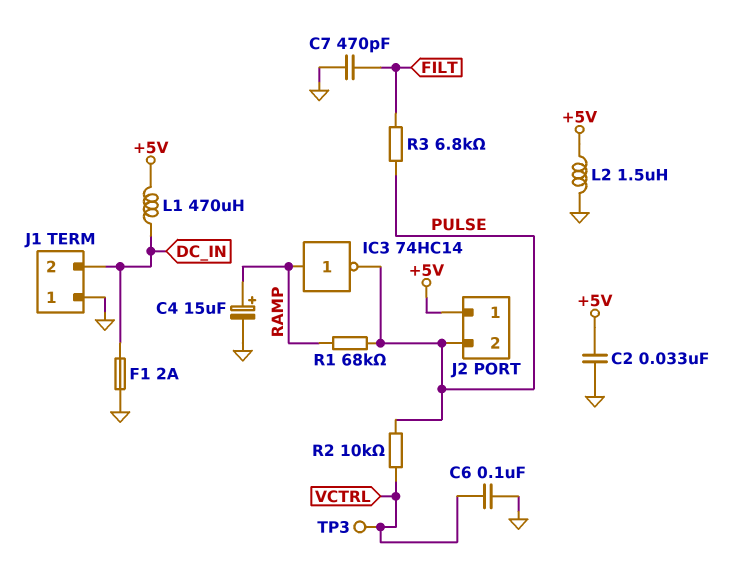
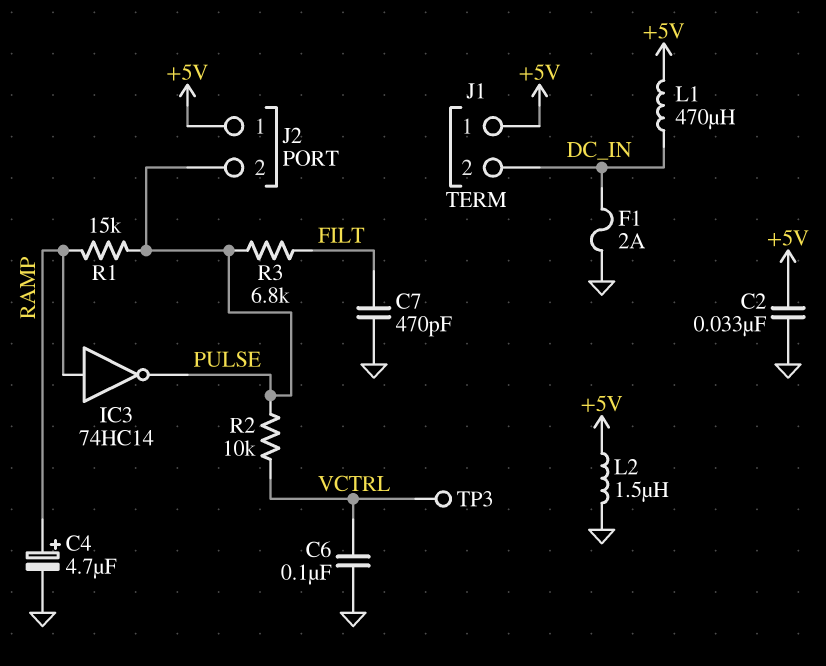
C4: 15uF (plus RAMP, minus GND) -> 4.7uF (plus RAMP, minus GND)
J1 pin 1: GND -> +5V
R1: 68k (PULSE, RAMP) -> 15k (PULSE, RAMP)

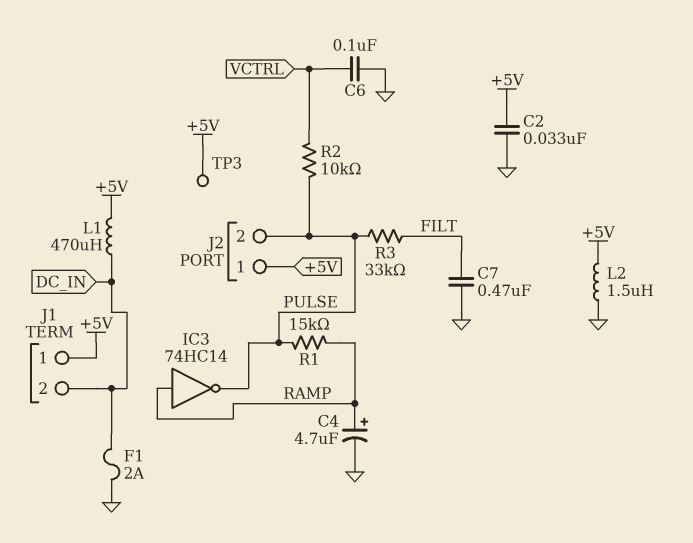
C7: 470pF (FILT, GND) -> 470nF (FILT, GND)
R3: 6.8k (FILT, PULSE) -> 33k (FILT, PULSE)
TP3: test point (VCTRL) -> test point (+5V)

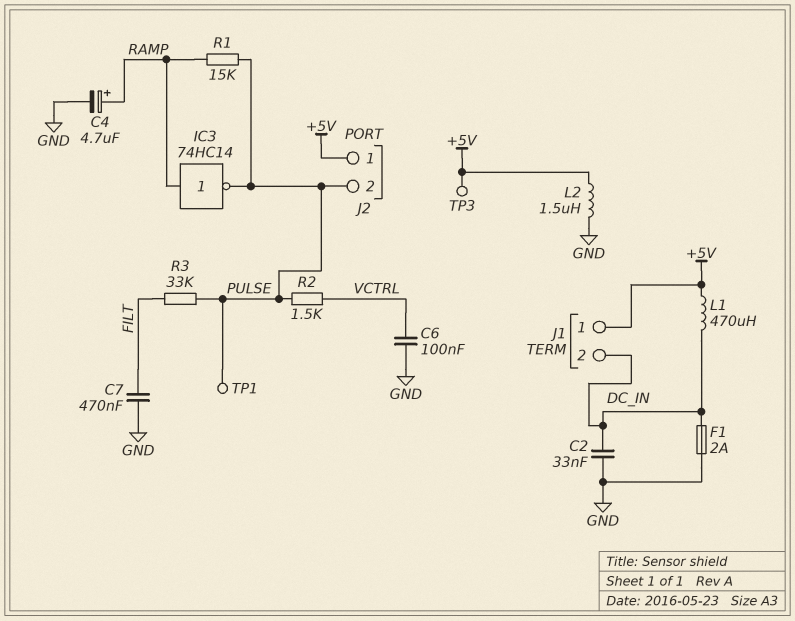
C2: 33nF (+5V, GND) -> 33nF (DC_IN, GND)
R2: 10k (PULSE, VCTRL) -> 1.5k (PULSE, VCTRL)
TP1: none -> test point (PULSE)

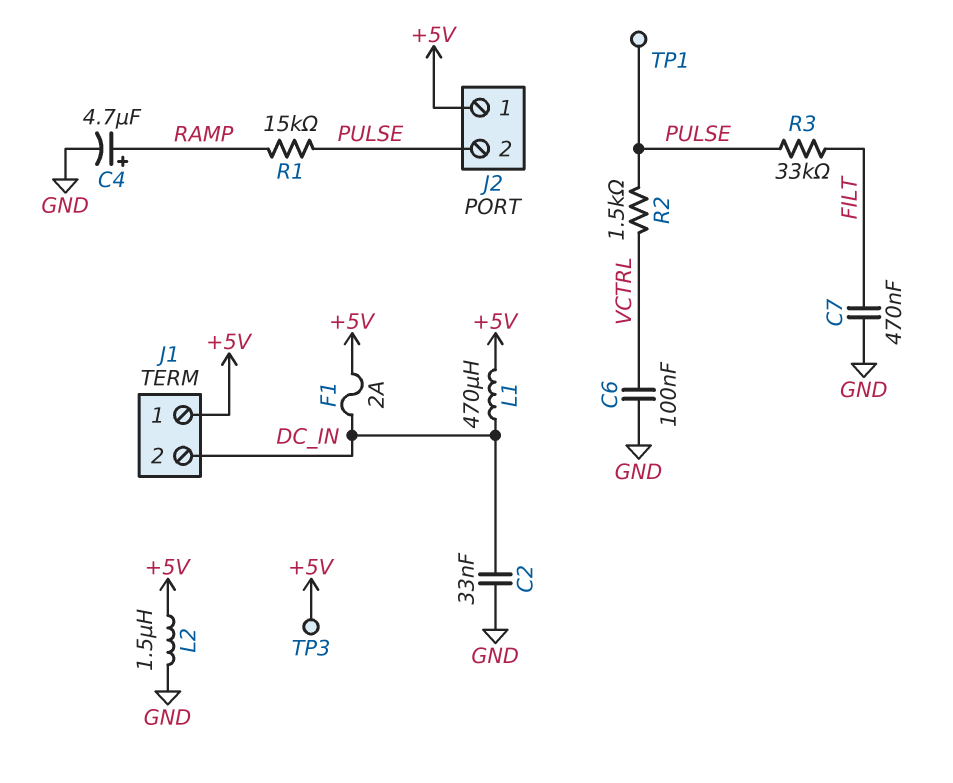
F1: 2A (DC_IN, GND) -> 2A (+5V, DC_IN)
IC3: NOT 74HC14 (in RAMP, out PULSE) -> none

